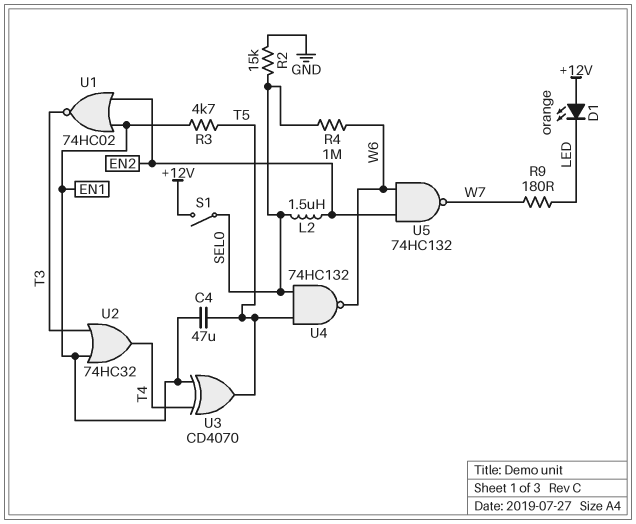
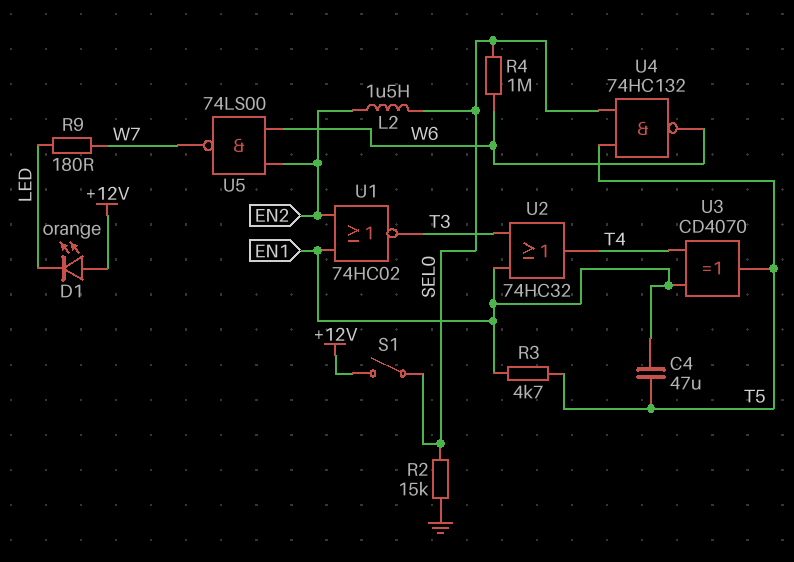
U5: NAND 74HC132 (in EN2, in W6, out W7) -> NAND 74LS00 (in EN2, in W6, out W7)

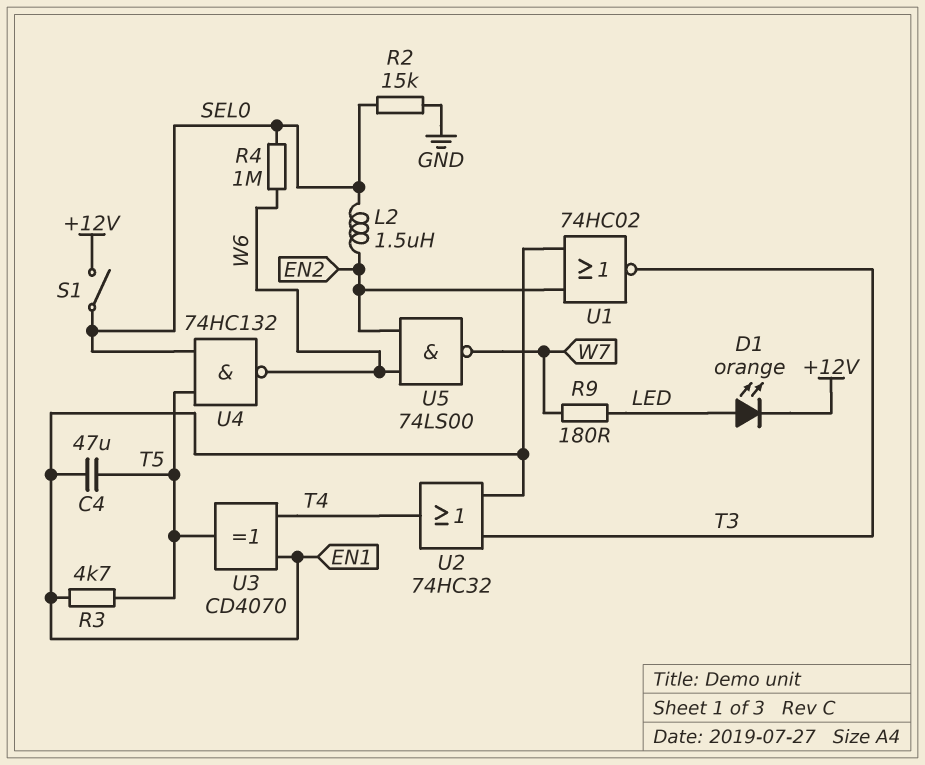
D1: LED orange (A +12V, K LED) -> LED orange (A LED, K +12V)

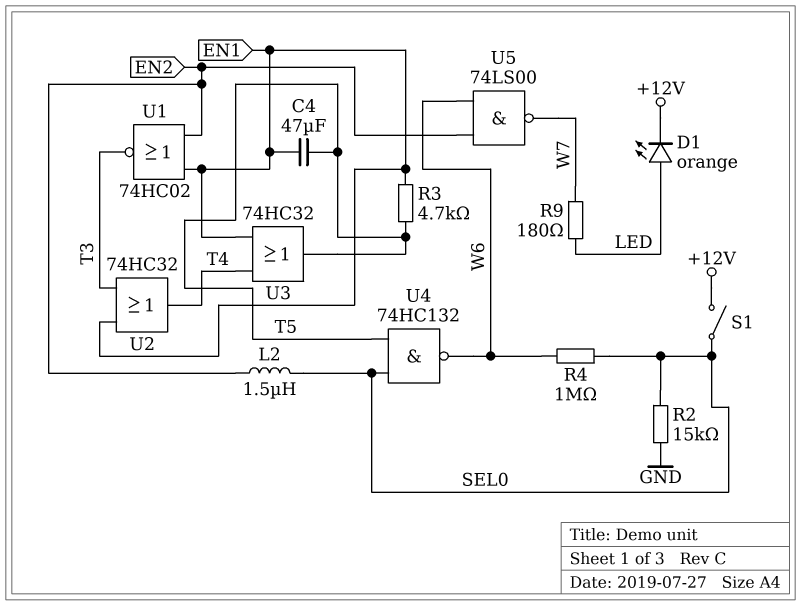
U3: XOR CD4070 (in EN1, in T4, out T5) -> OR 74HC32 (in EN1, in T4, out T5)

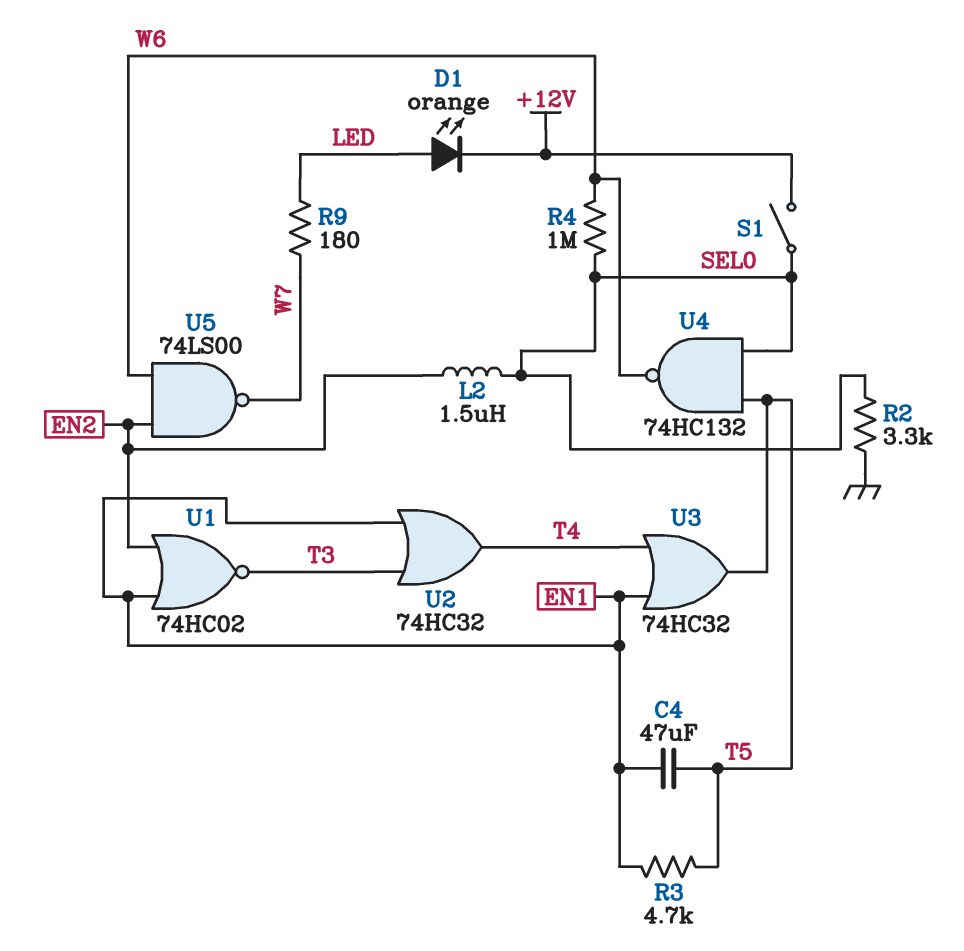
R2: 15k (GND, SEL0) -> 3.3k (GND, SEL0)

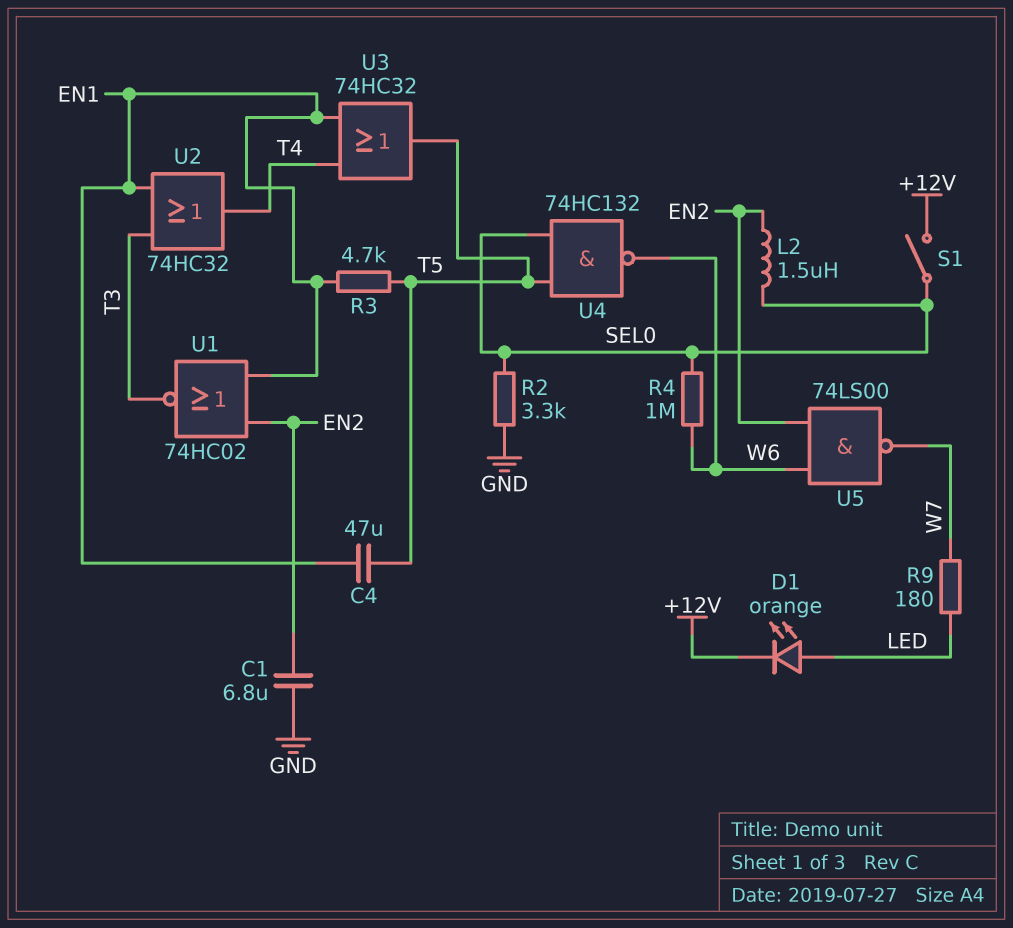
C1: none -> 6.8uF (EN2, GND)

